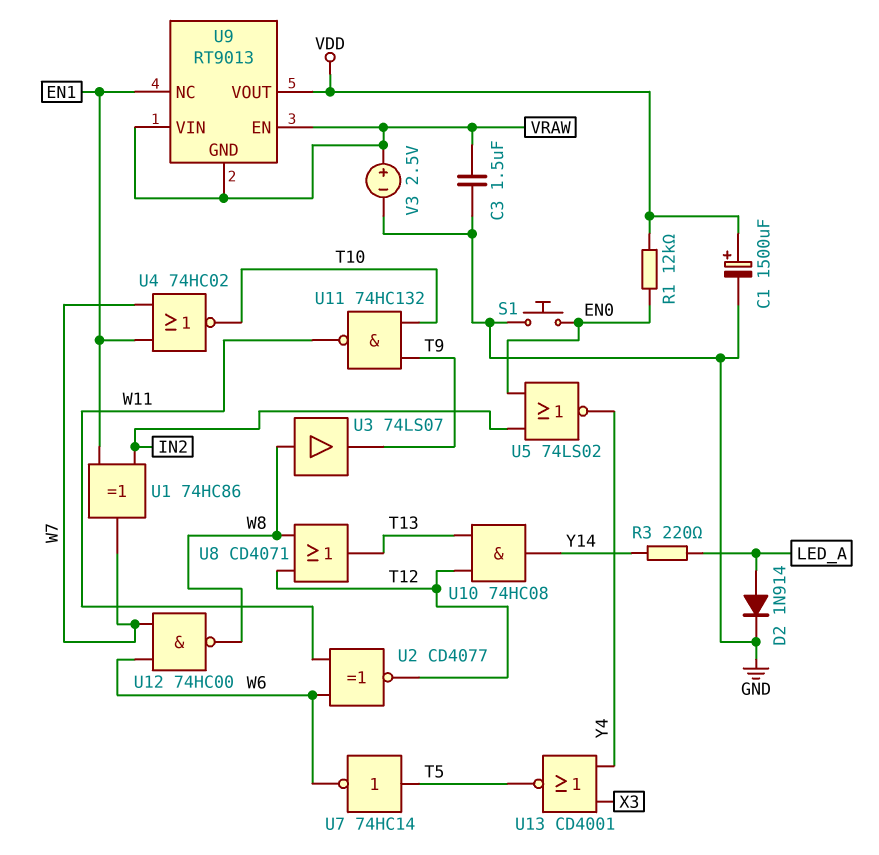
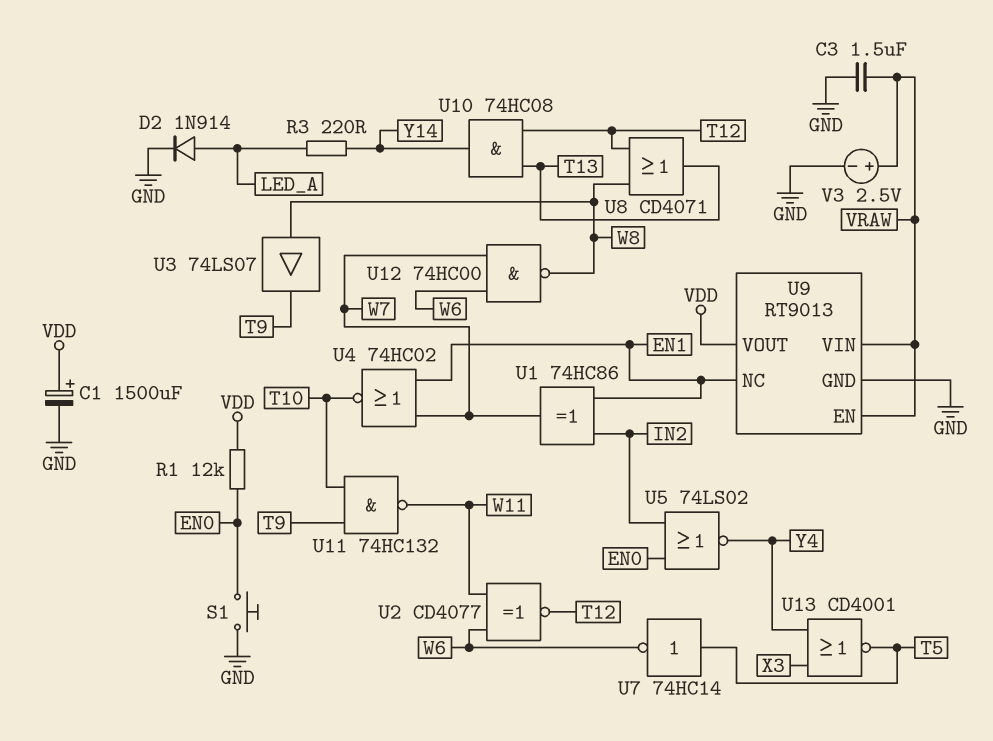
U9 pin GND: VRAW -> GND

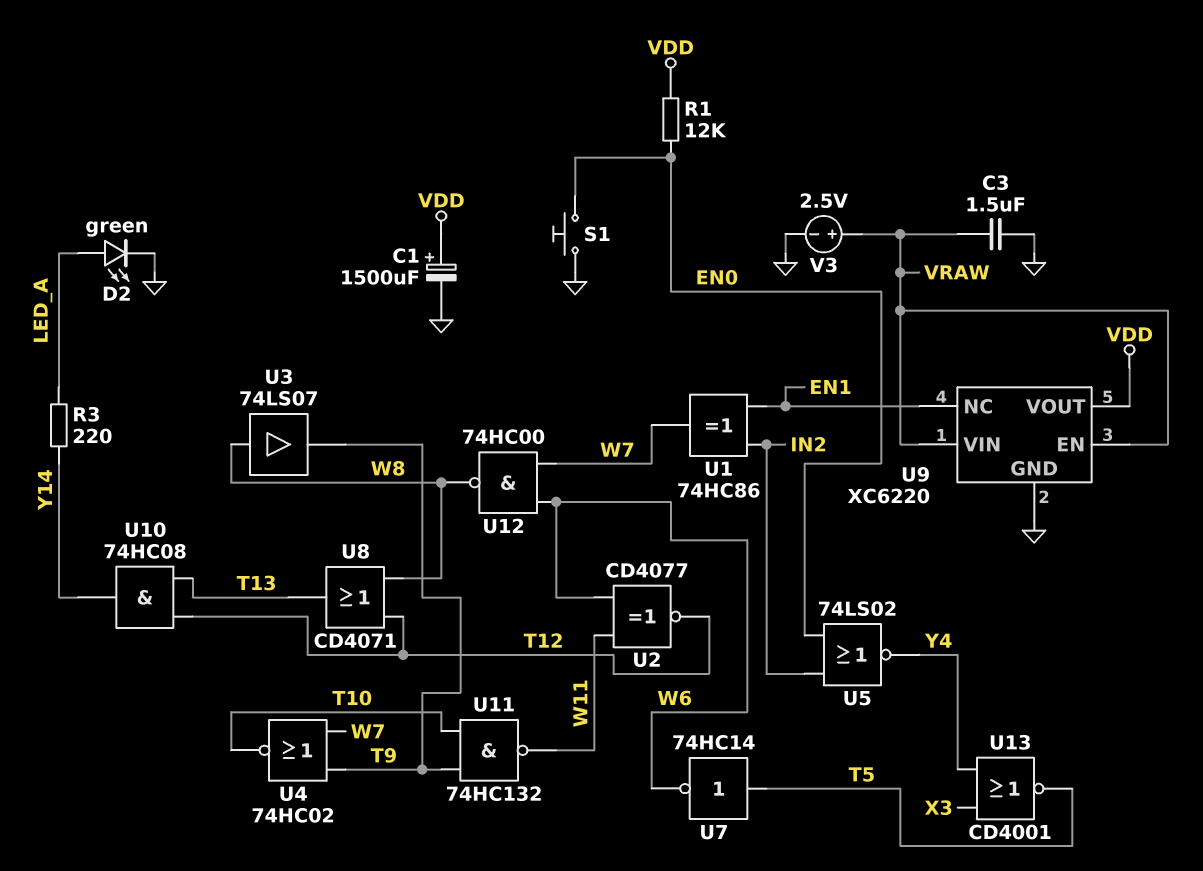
D2: diode 1N914 (A LED_A, K GND) -> LED green (A LED_A, K GND)
U4: NOR 74HC02 (in EN1, in W7, out T10) -> NOR 74HC02 (in T9, in W7, out T10)
U9: RT9013 -> XC6220

